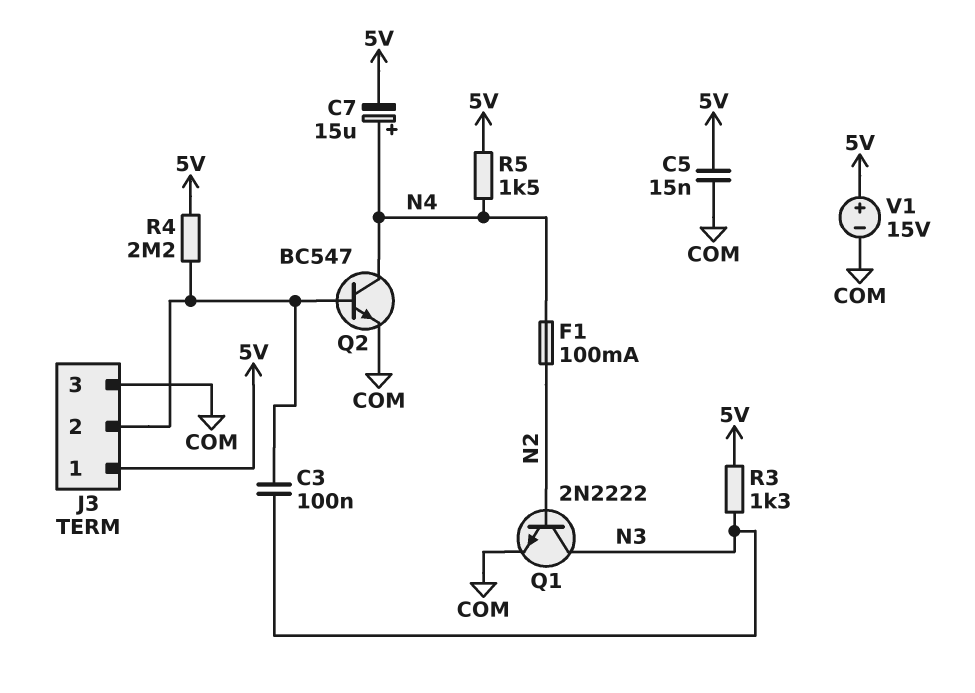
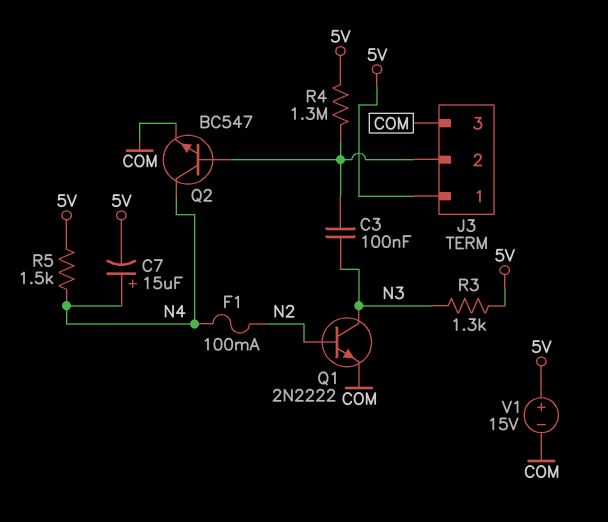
C5: 15nF (5V, COM) -> none
R4: 2.2M (5V, J3/2) -> 1.3M (5V, J3/2)

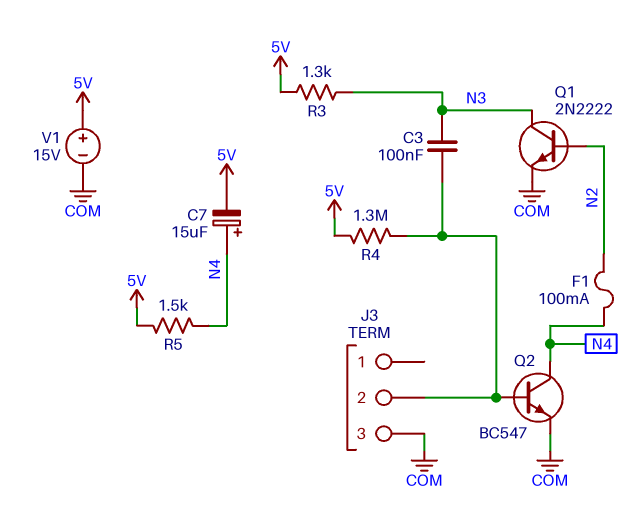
J3 pin 1: 5V -> none

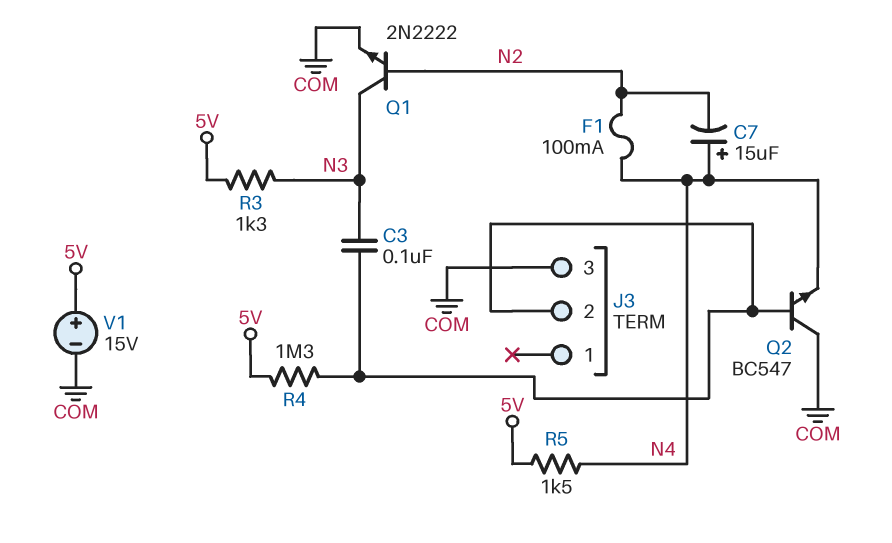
C7: 15uF (plus N4, minus 5V) -> 15uF (plus N4, minus N2)
Q2: NPN BC547 (B J3/2, C N4, E COM) -> NPN BC547 (B J3/2, C COM, E N4)

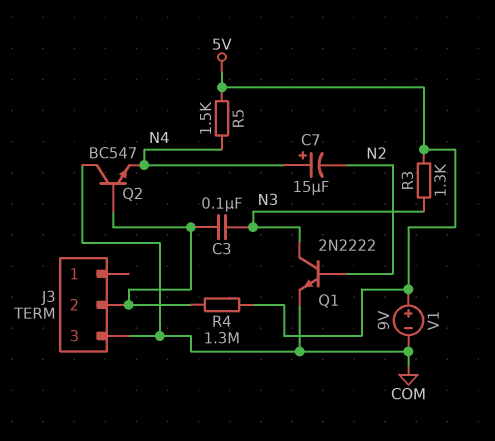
F1: 100mA (N2, N4) -> none
V1: 15V (plus 5V, minus COM) -> 9V (plus 5V, minus COM)

